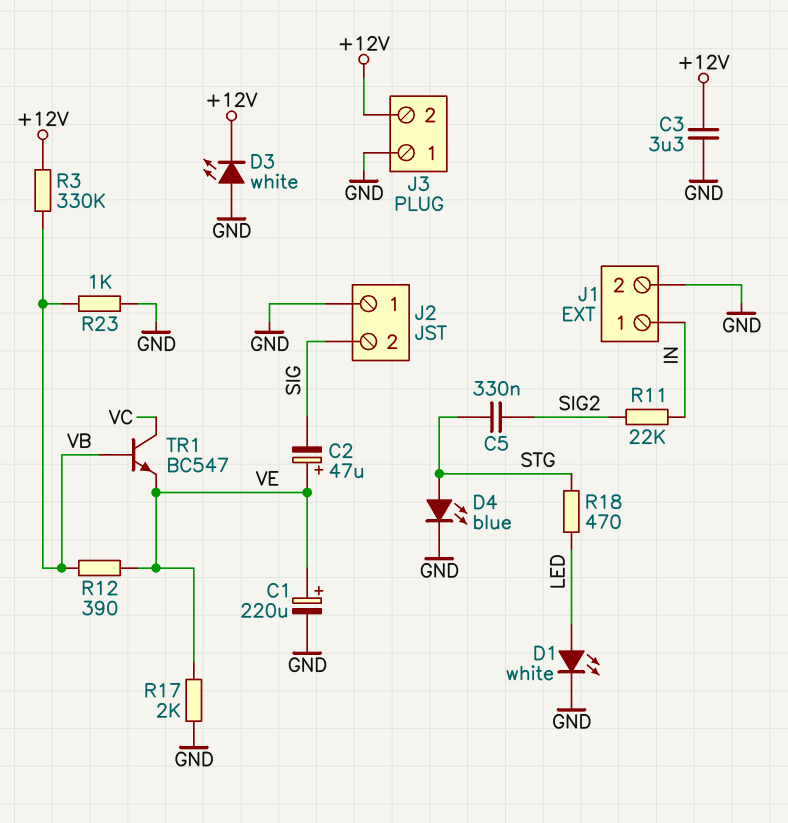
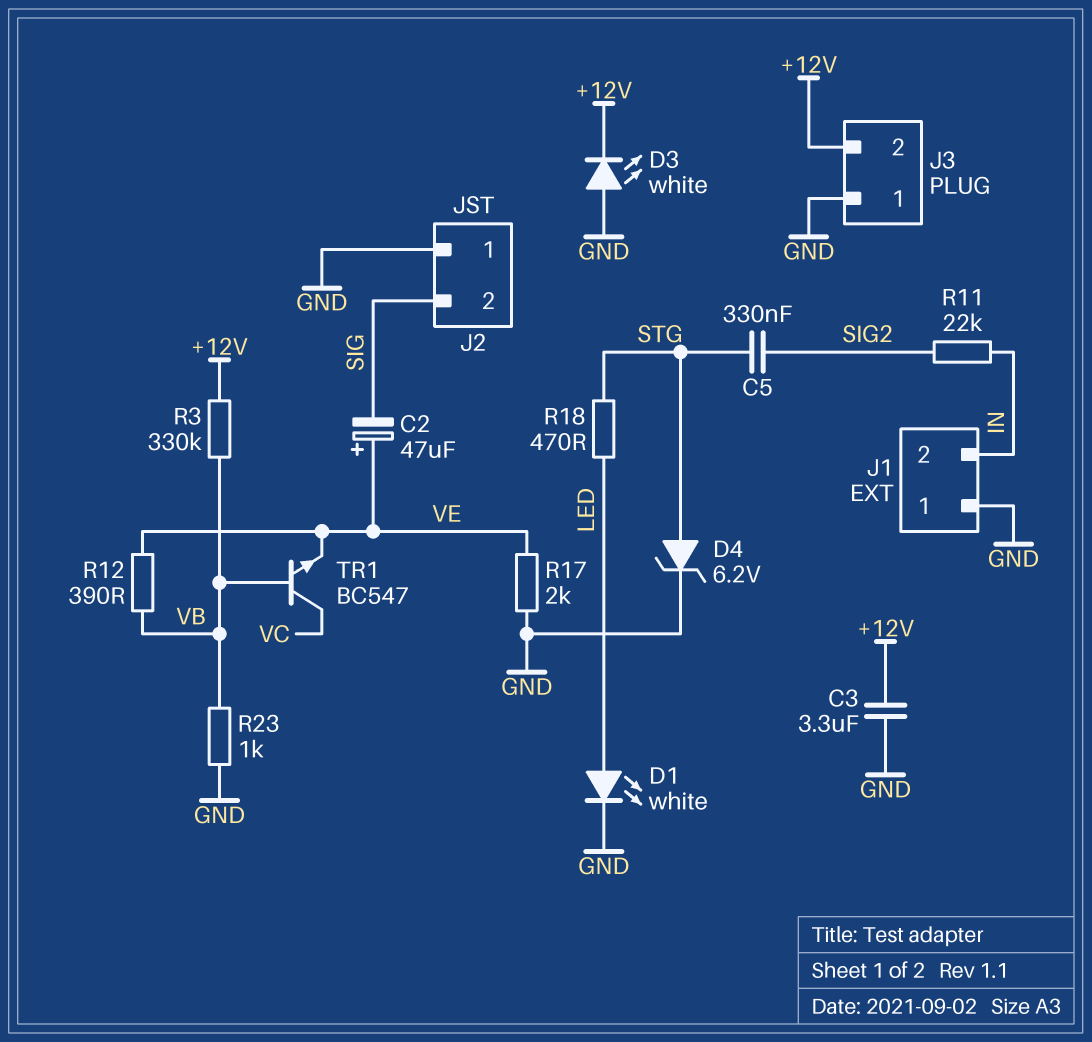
C1: 220uF (plus VE, minus GND) -> none
D4: LED blue (A STG, K GND) -> zener 6.2V (A STG, K GND)
J1 pin 1: IN -> GND
J1 pin 2: GND -> IN

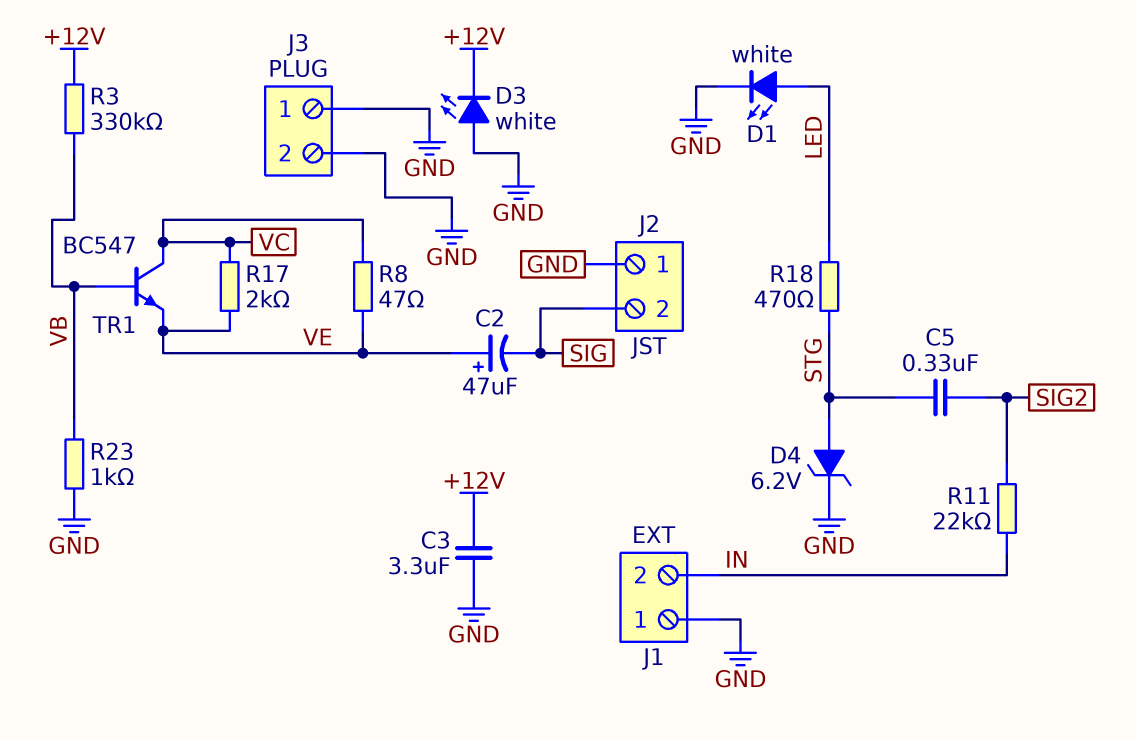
J3 pin 2: +12V -> GND
R8: none -> 47 (VC, VE)
R12: 390 (VB, VE) -> none
R17: 2k (GND, VE) -> 2k (VC, VE)

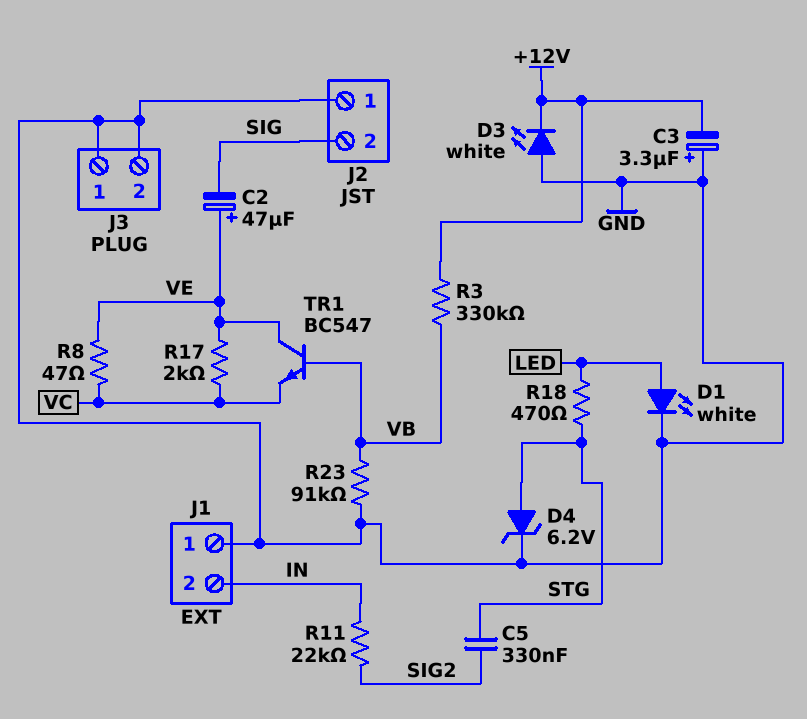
C3: 3.3uF (+12V, GND) -> 3.3uF (plus GND, minus +12V)
R23: 1k (GND, VB) -> 91k (GND, VB)
TR1: NPN BC547 (B VB, C VC, E VE) -> NPN BC547 (B VB, C VE, E VC)

